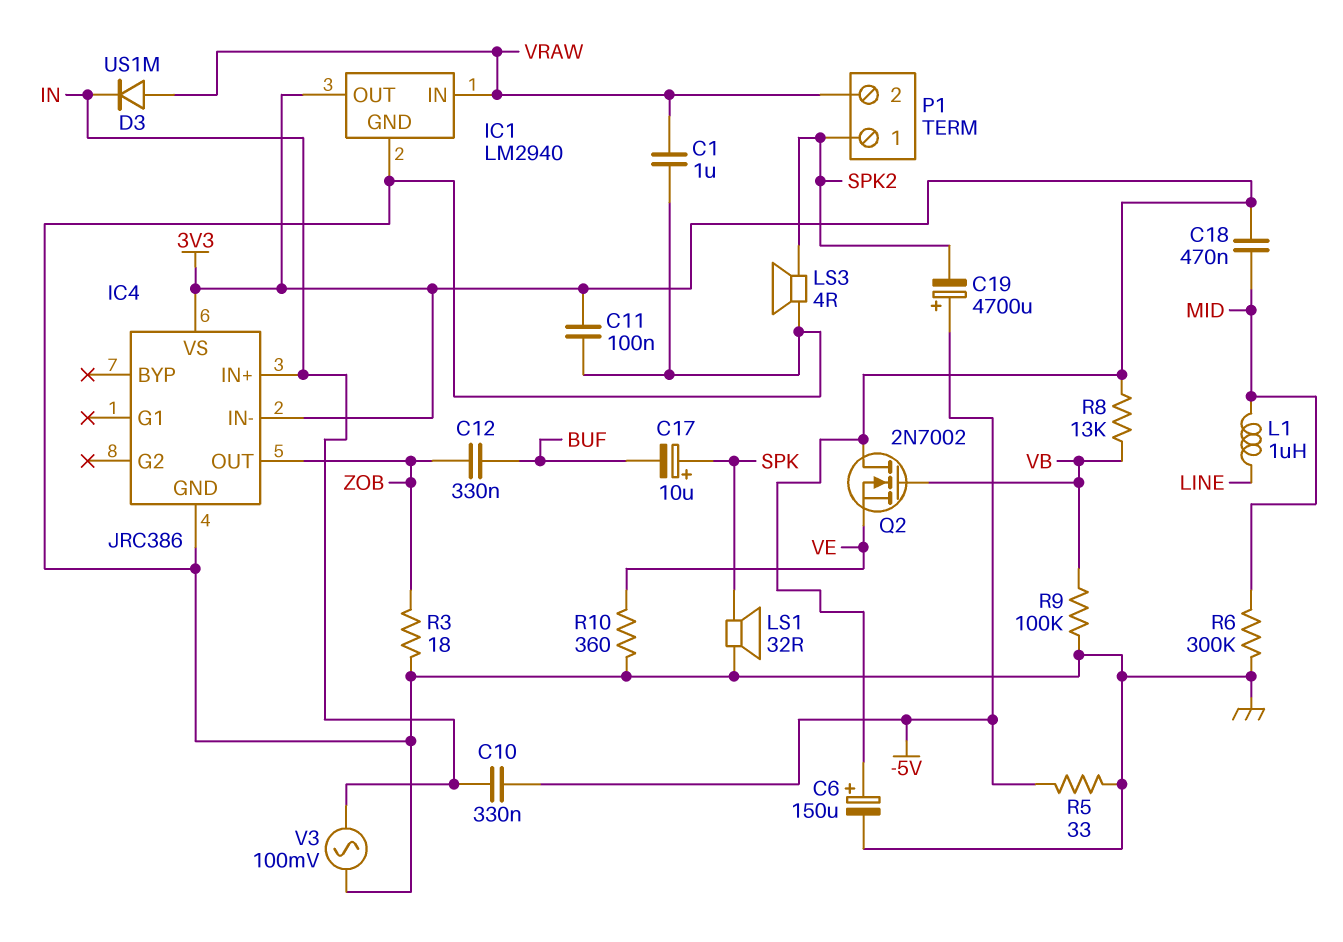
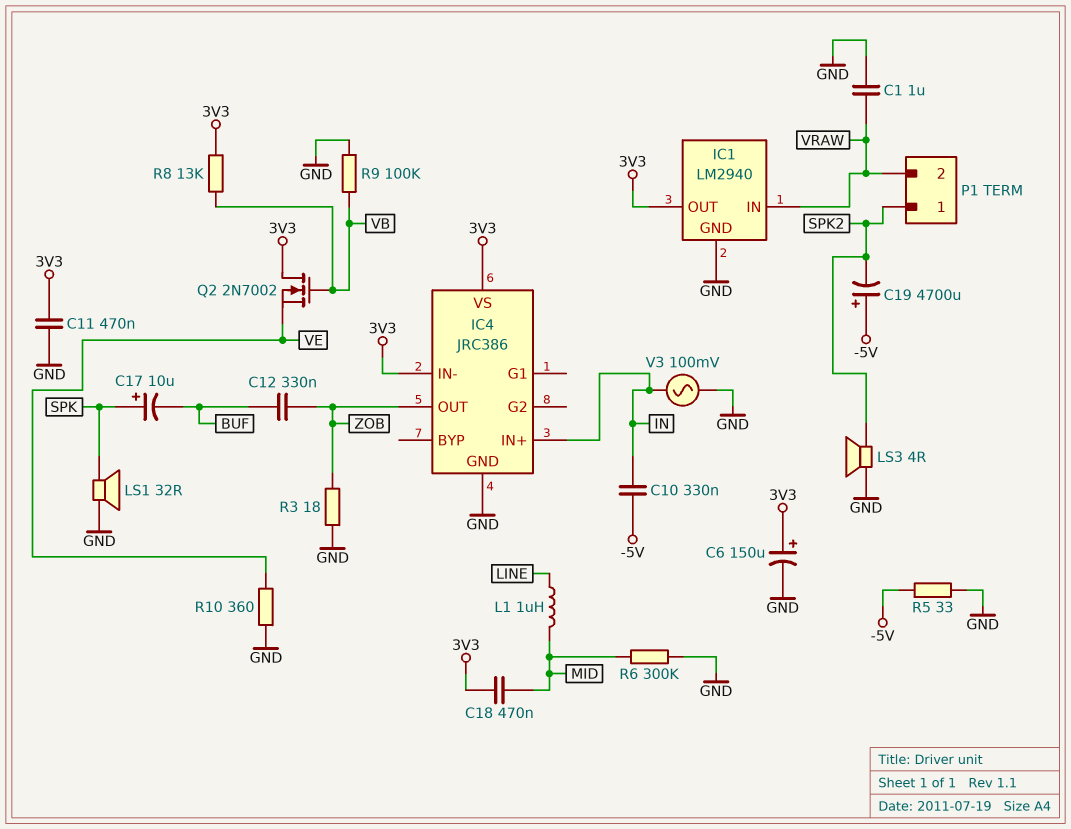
C11: 100nF (3V3, GND) -> 470nF (3V3, GND)
D3: diode US1M (A VRAW, K IN) -> none

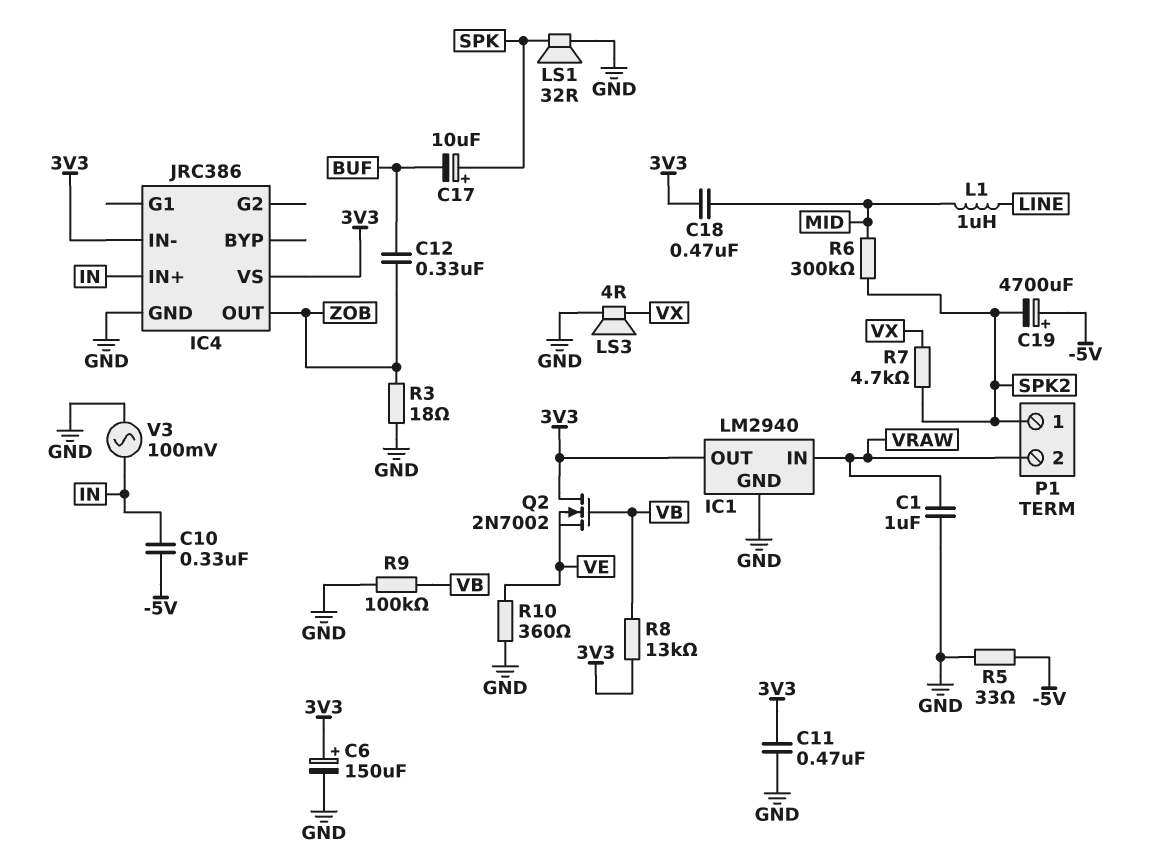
LS3: speaker 4R (GND, SPK2) -> speaker 4R (GND, VX)
R6: 300k (GND, MID) -> 300k (MID, SPK2)
R7: none -> 4.7k (SPK2, VX)

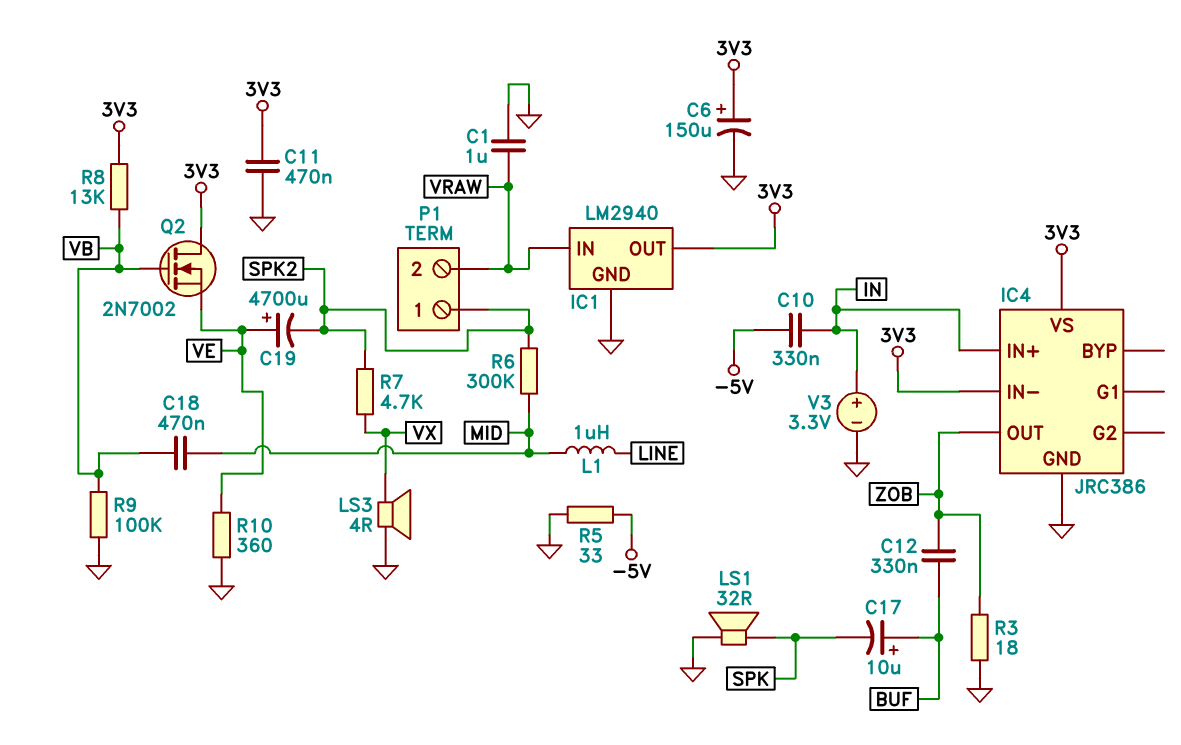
C17: 10uF (plus SPK, minus BUF) -> 10uF (plus BUF, minus SPK)
C18: 470nF (3V3, MID) -> 470nF (MID, VB)
C19: 4700uF (plus -5V, minus SPK2) -> 4700uF (plus VE, minus SPK2)
V3: AC 100mV (GND, IN) -> 3.3V (plus IN, minus GND)

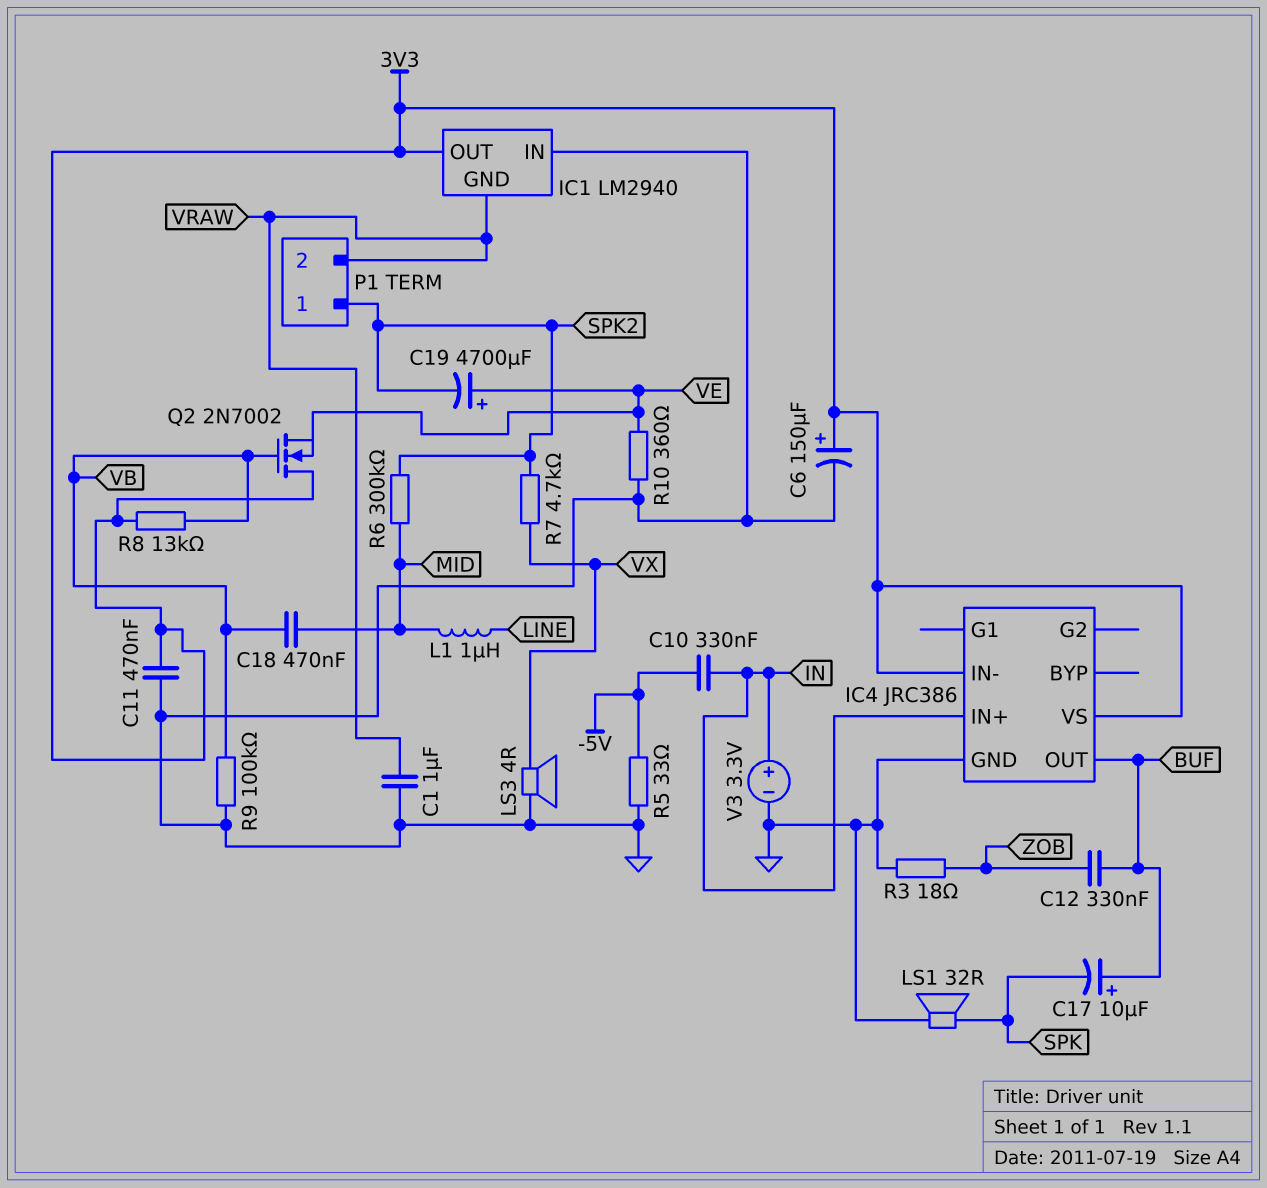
IC1 pin GND: GND -> VRAW
IC1 pin IN: VRAW -> GND
IC4 pin OUT: ZOB -> BUF

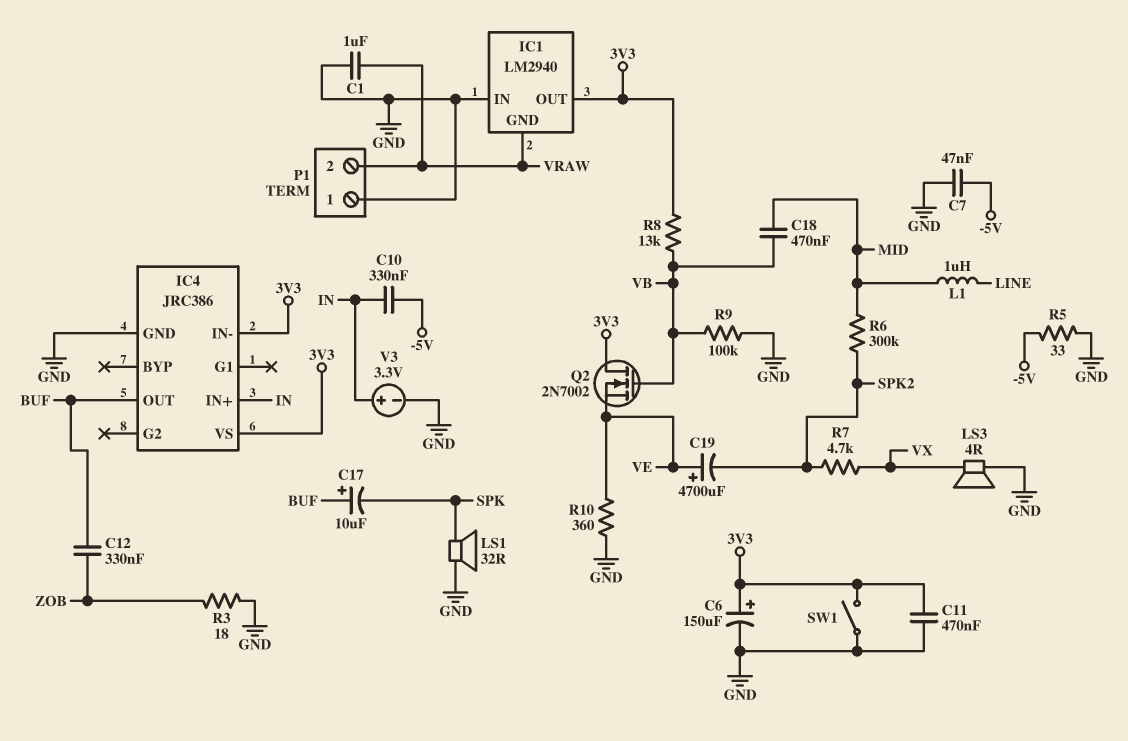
C7: none -> 47nF (-5V, GND)
P1 pin 1: SPK2 -> GND
SW1: none -> switch (3V3, GND)

